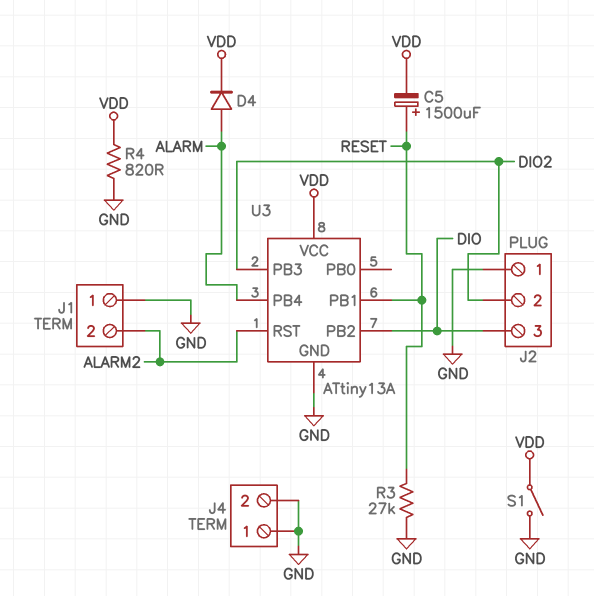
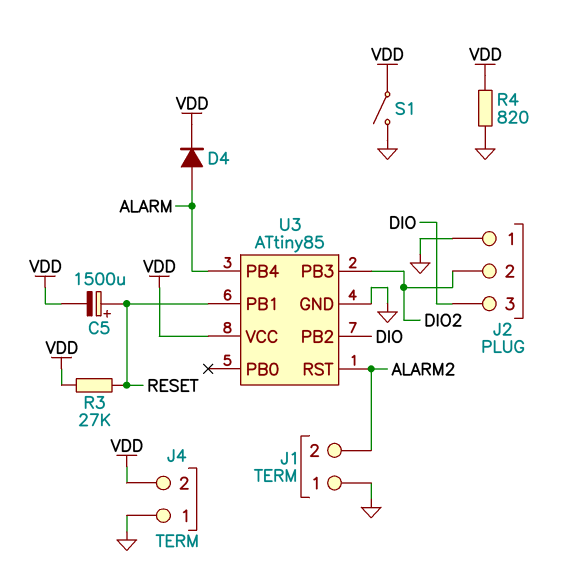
J4 pin 2: GND -> VDD
R3: 27k (GND, RESET) -> 27k (RESET, VDD)
U3: ATtiny13A -> ATtiny85

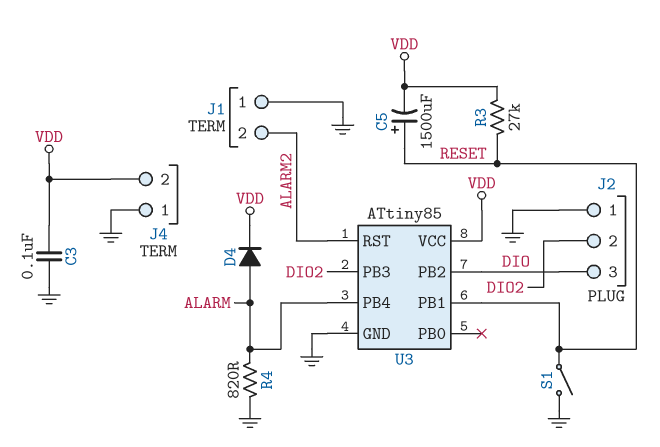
C3: none -> 100nF (GND, VDD)
R4: 820 (GND, VDD) -> 820 (ALARM, GND)
S1: switch (GND, VDD) -> switch (GND, RESET)

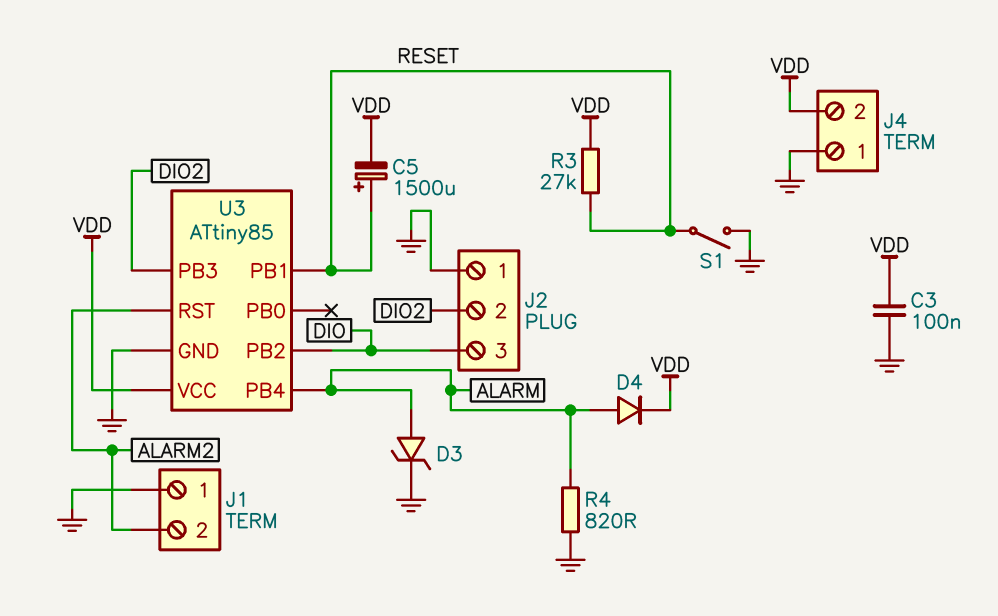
D3: none -> zener (A ALARM, K GND)

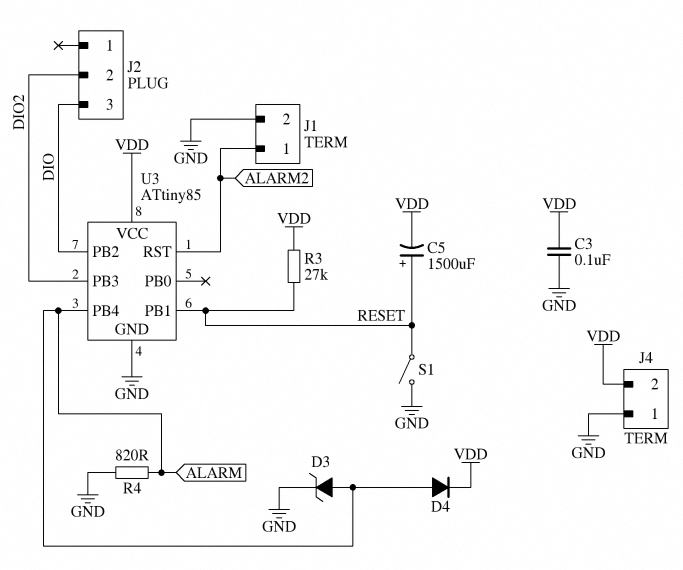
J1 pin 1: GND -> ALARM2
J1 pin 2: ALARM2 -> GND
J2 pin 1: GND -> none

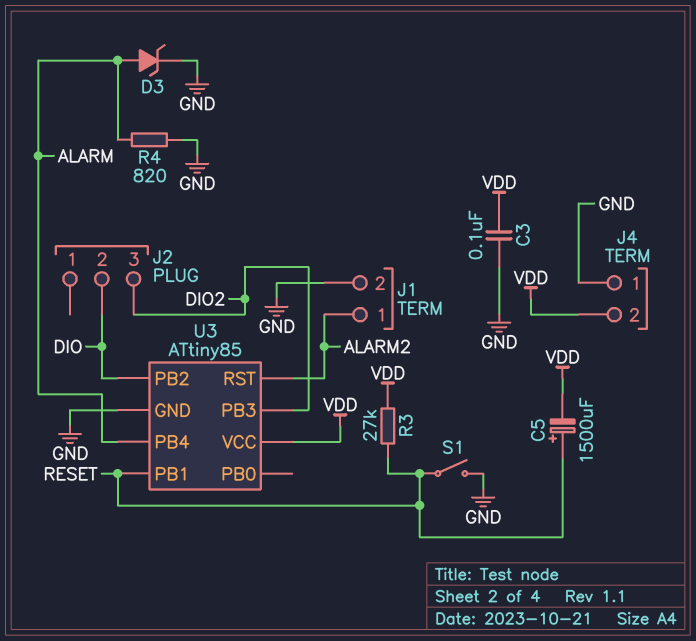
D4: diode (A ALARM, K VDD) -> none
J2 pin 2: DIO2 -> DIO
J2 pin 3: DIO -> DIO2

